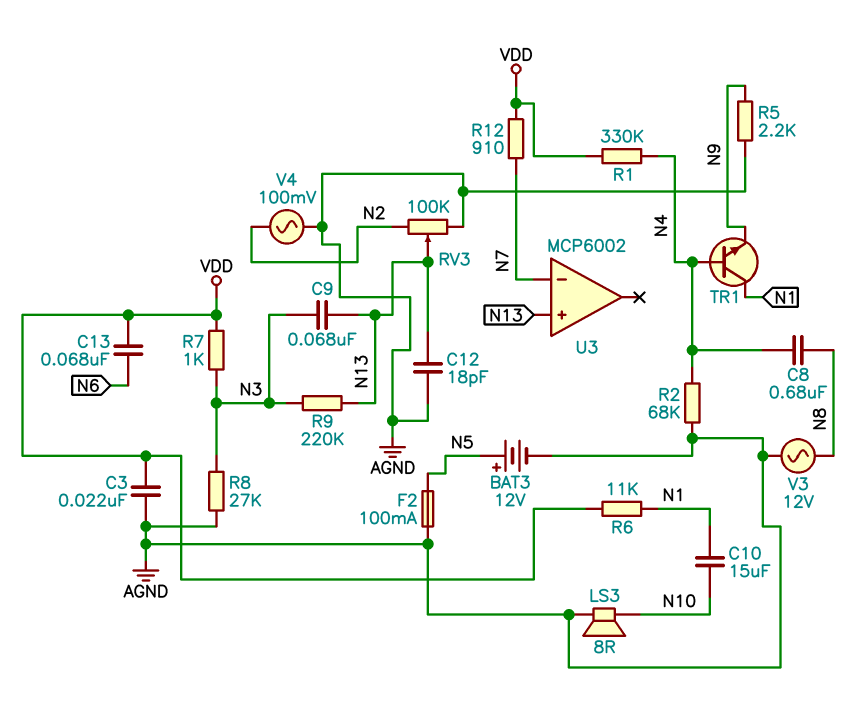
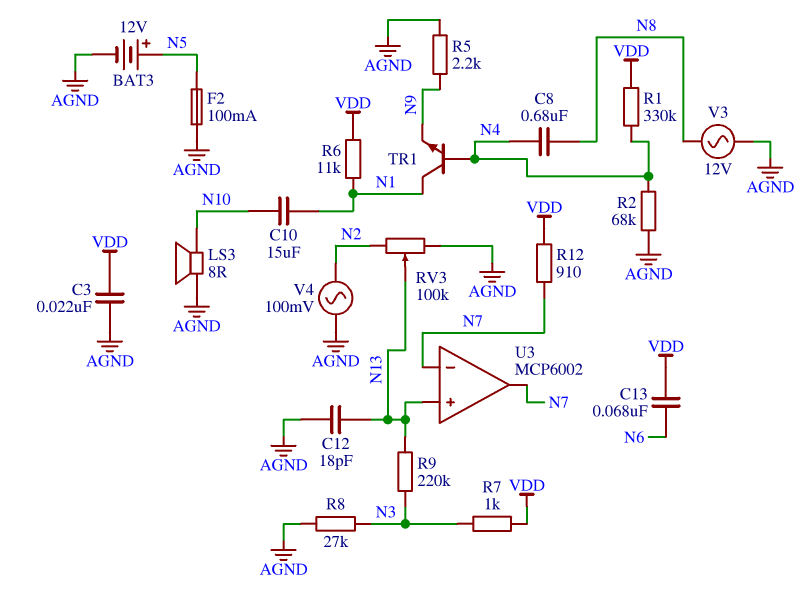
C9: 68nF (N3, N13) -> none
U3 pin out: none -> N7

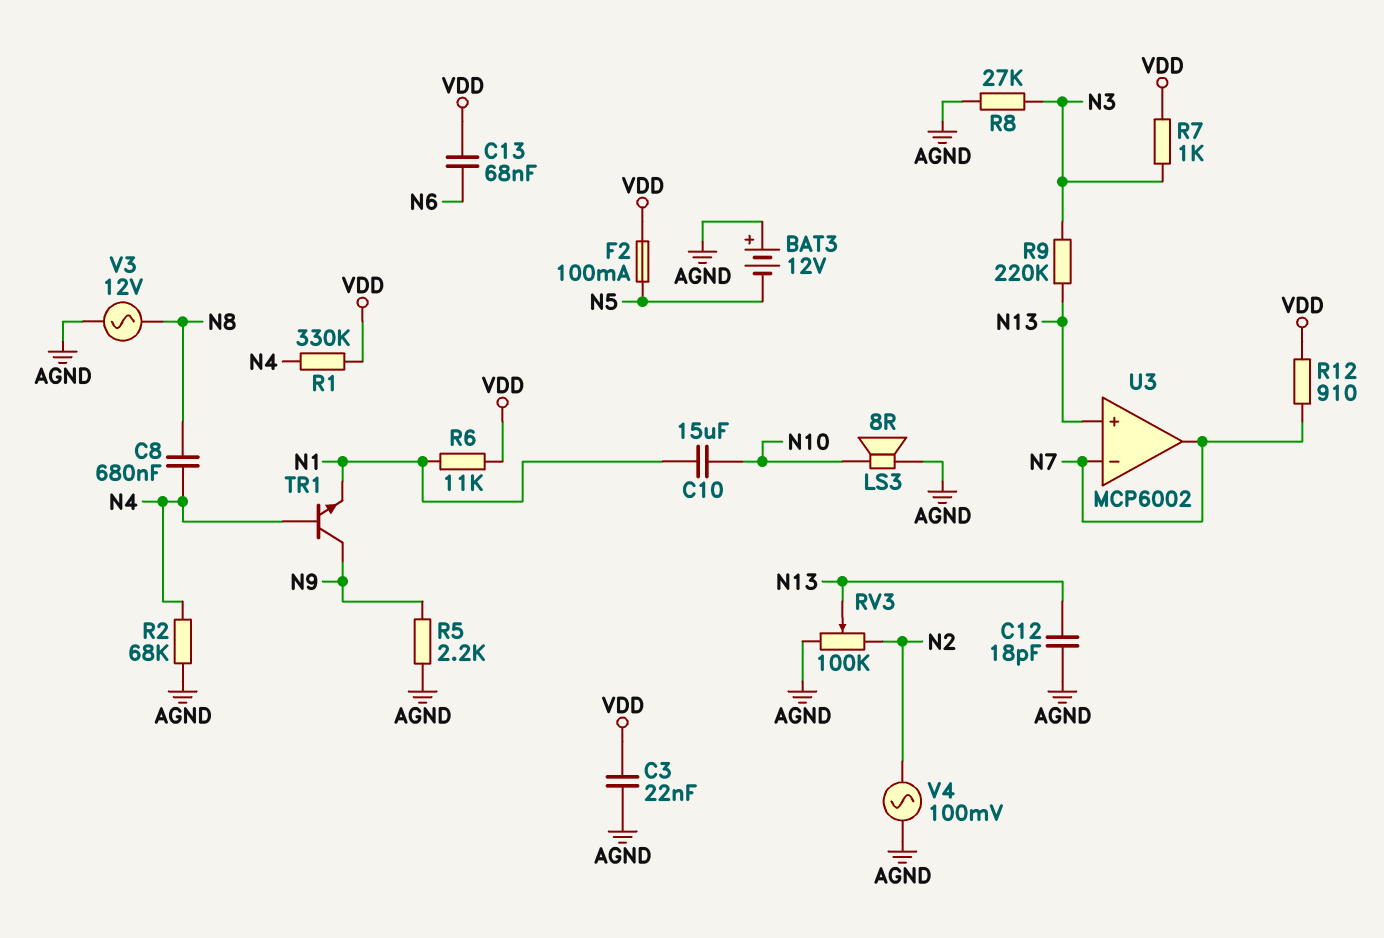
BAT3: 12V (plus N5, minus AGND) -> 12V (plus AGND, minus N5)
F2: 100mA (AGND, N5) -> 100mA (N5, VDD)
TR1: NPN (B N4, C N1, E N9) -> NPN (B N4, C N9, E N1)

